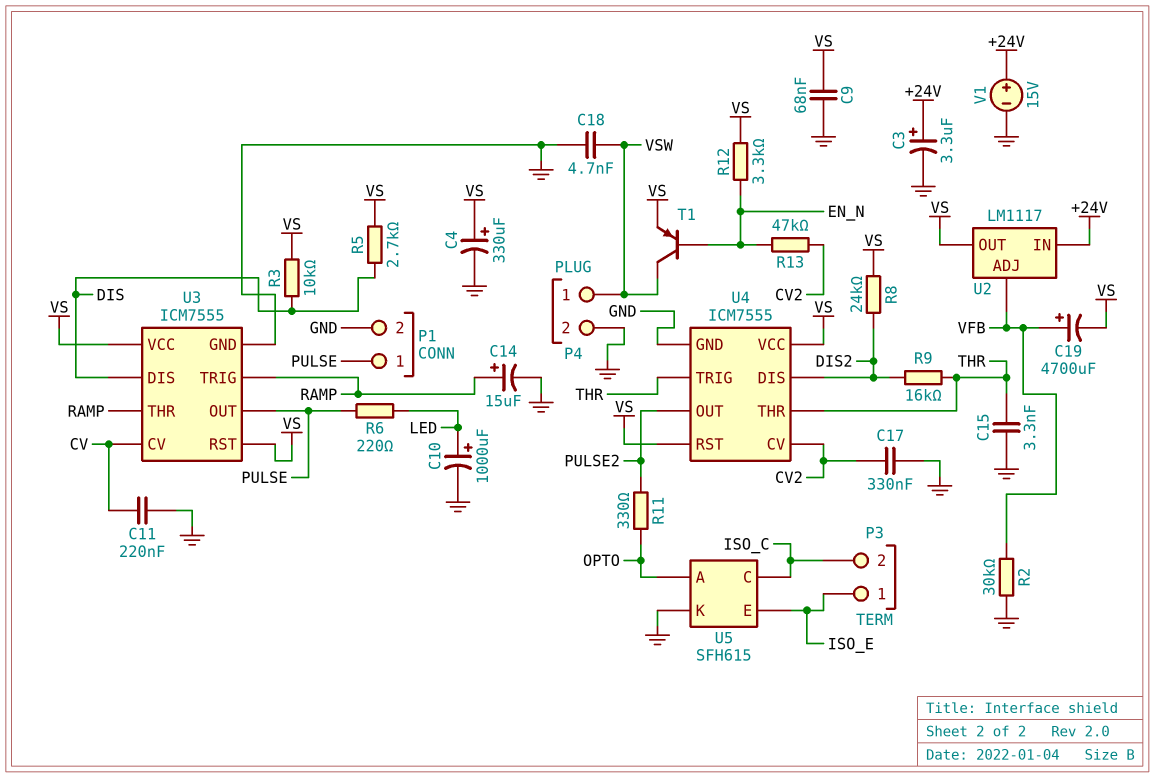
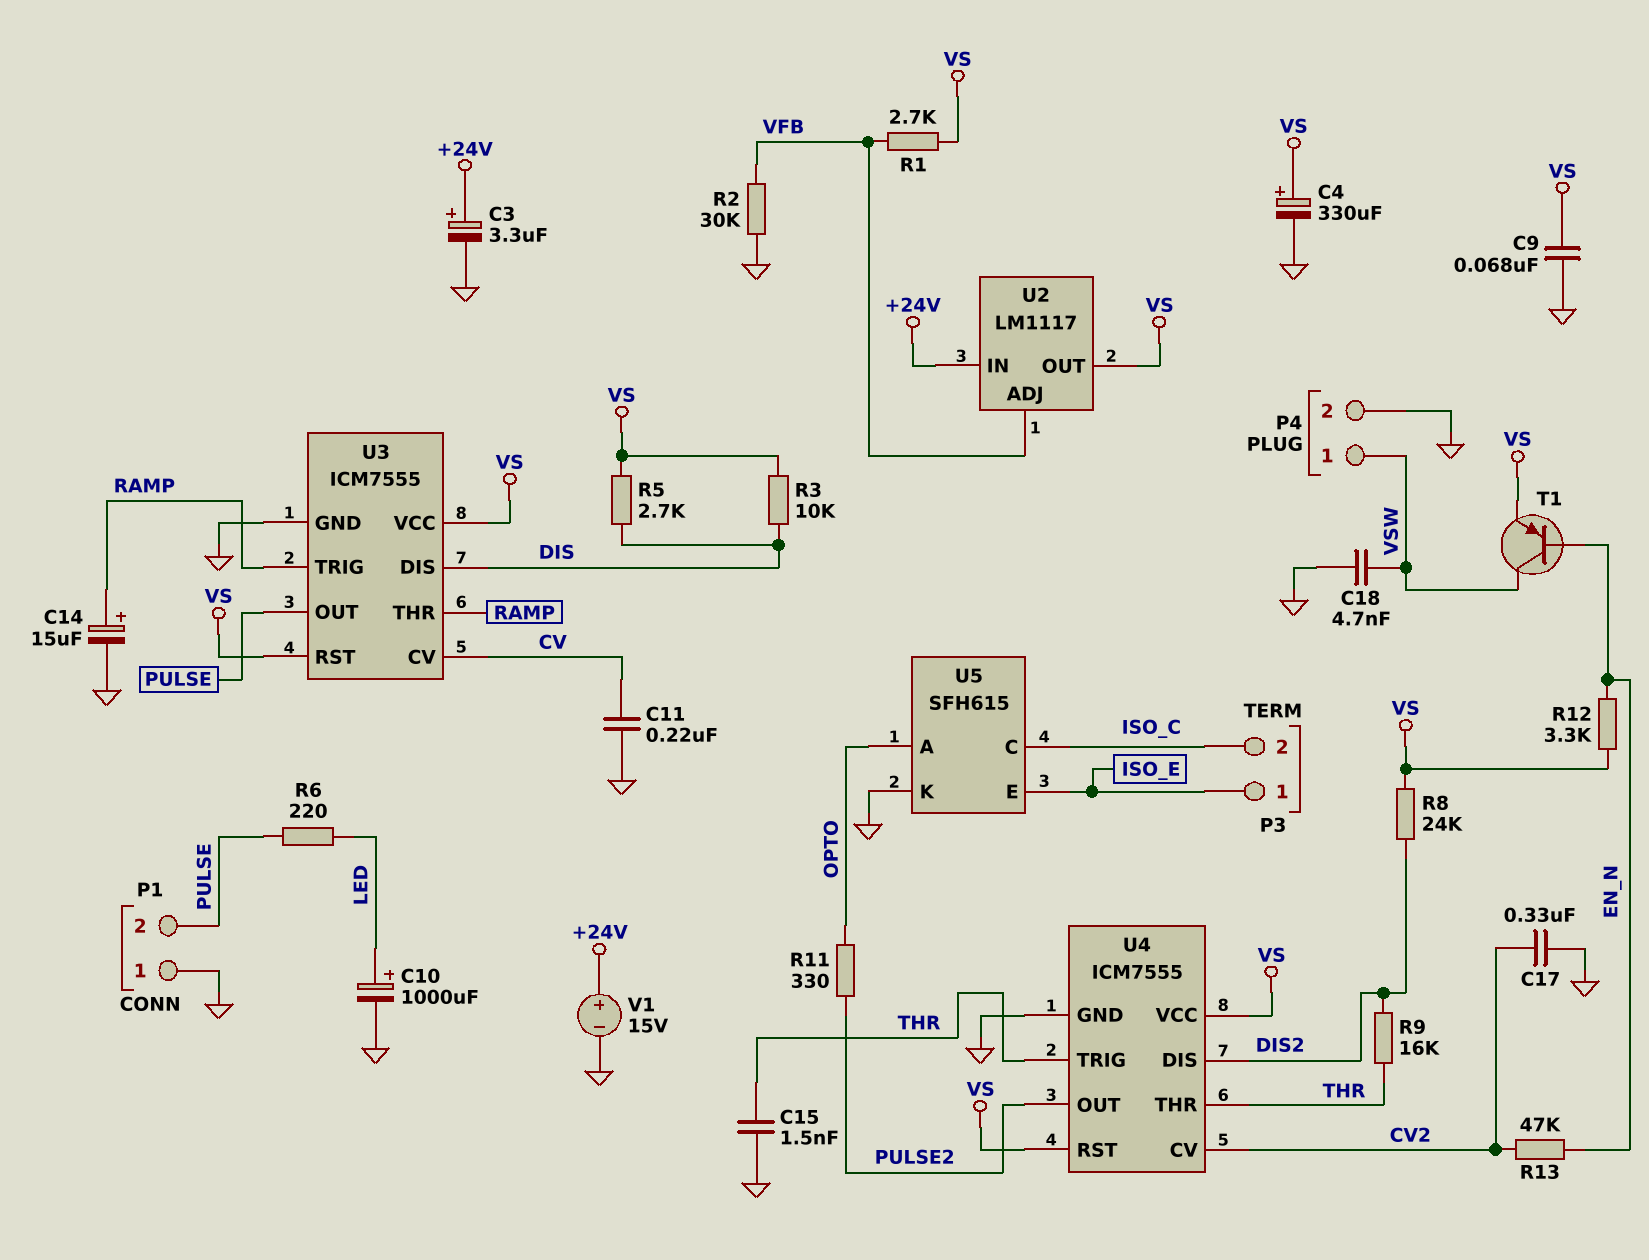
C15: 3.3nF (GND, THR) -> 1.5nF (GND, THR)
C19: 4700uF (plus VFB, minus VS) -> none
P1 pin 1: PULSE -> GND
P1 pin 2: GND -> PULSE
R1: none -> 2.7k (VFB, VS)

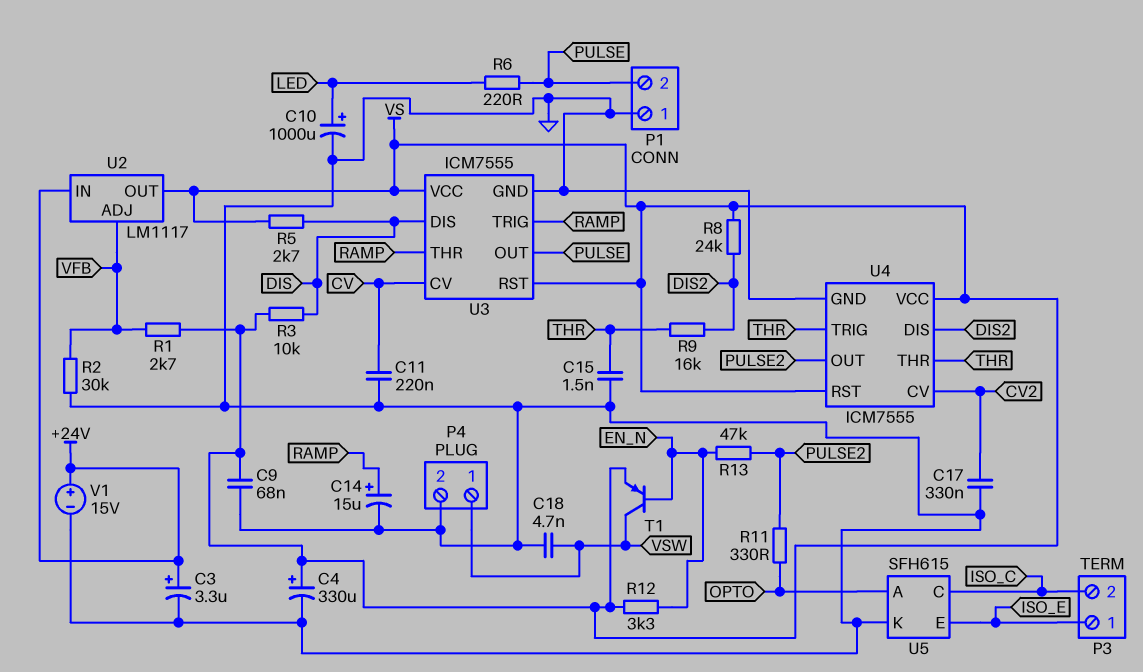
R13: 47k (CV2, EN_N) -> 47k (EN_N, PULSE2)

